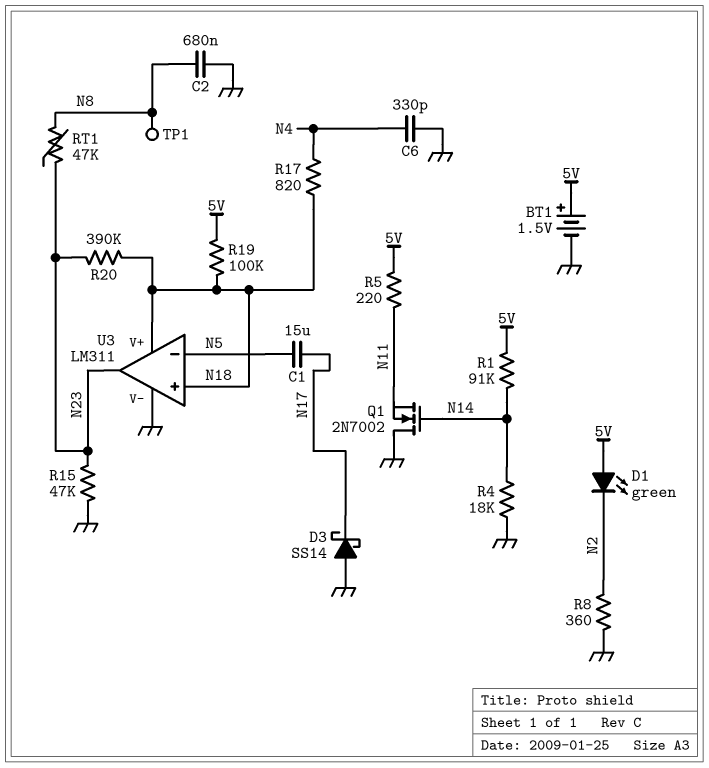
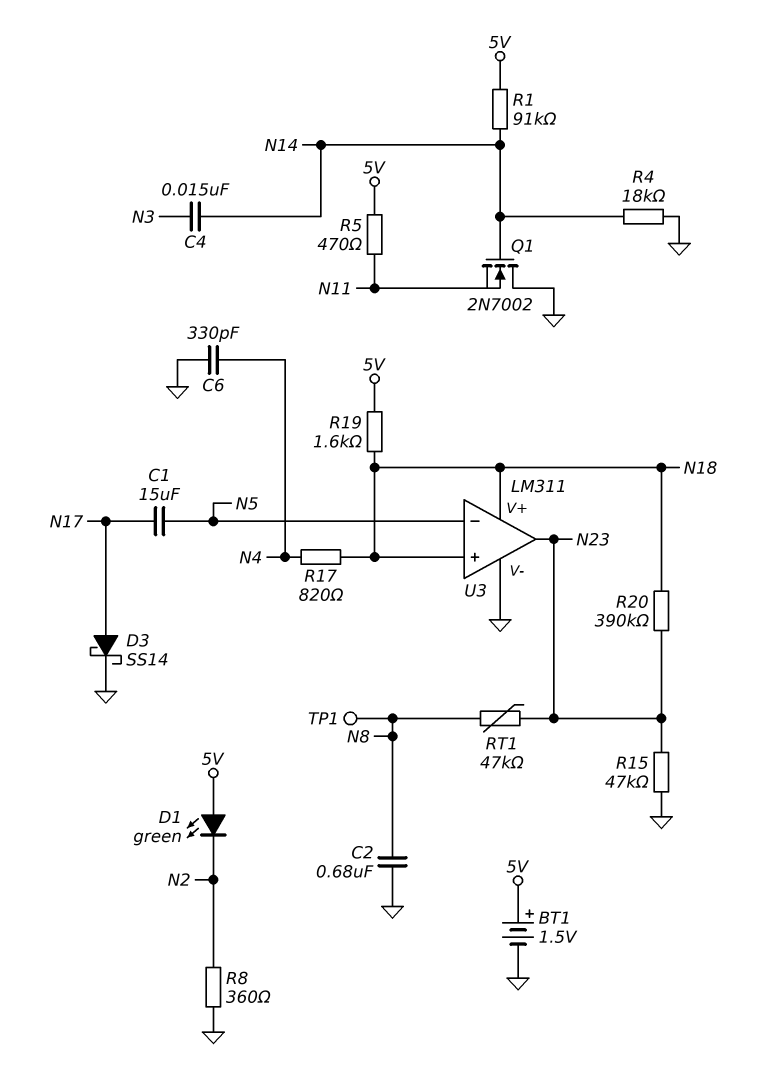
C4: none -> 15nF (N3, N14)
D3: schottky SS14 (A GND, K N17) -> schottky SS14 (A N17, K GND)
R5: 220 (5V, N11) -> 470 (5V, N11)
R19: 100k (5V, N18) -> 1.6k (5V, N18)

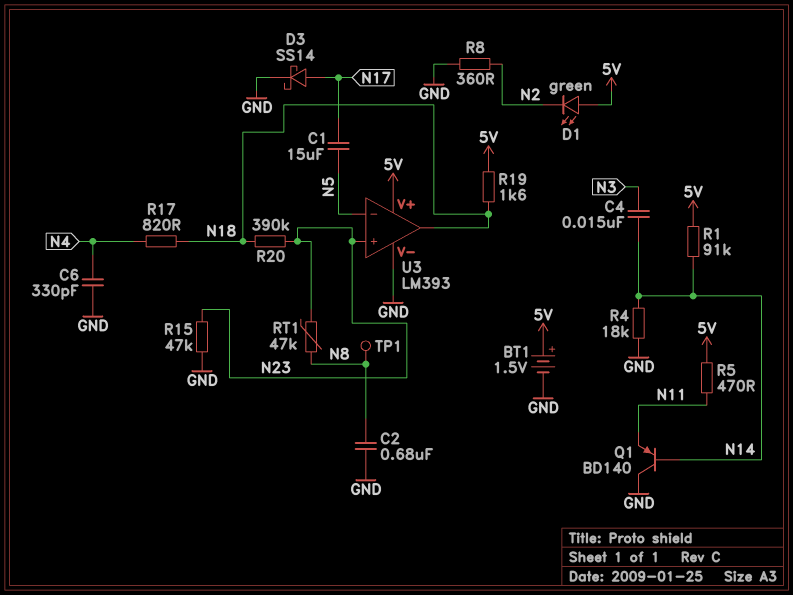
Q1: NMOS 2N7002 (G N14, D GND, S N11) -> PNP BD140 (B N14, C GND, E N11)
U3: LM311 -> LM393
U3 pin V+: N18 -> 5V
U3 pin in+: N18 -> N23
U3 pin out: N23 -> N18

